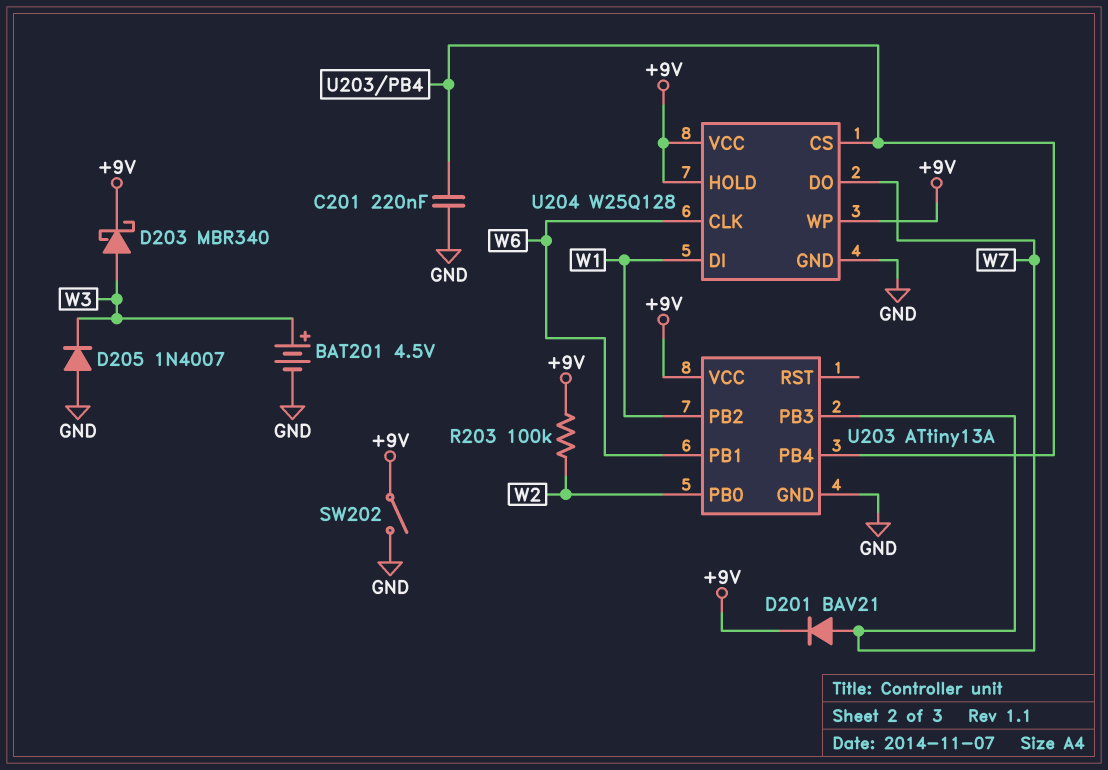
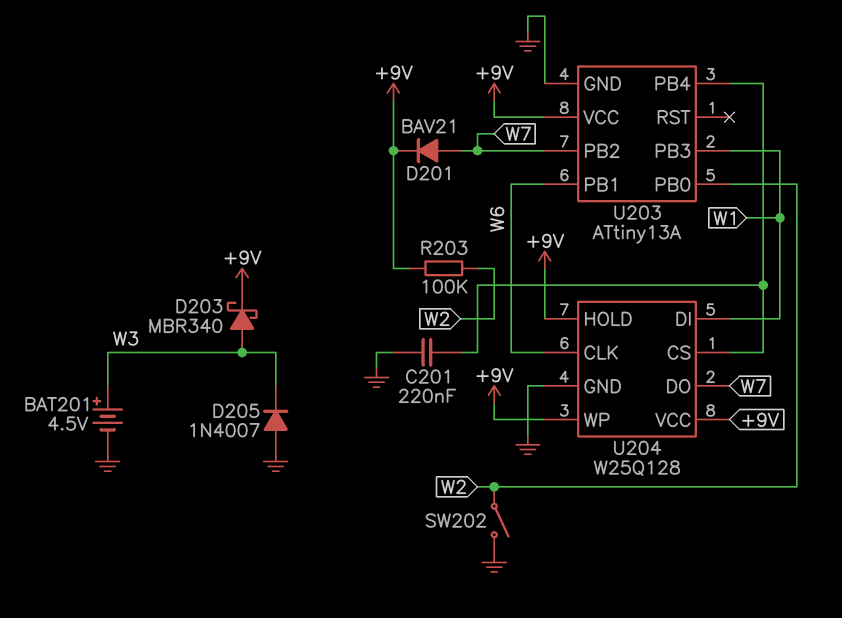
SW202: switch (+9V, GND) -> switch (GND, W2)
U203 pin PB2: W1 -> W7
U203 pin PB3: W7 -> W1

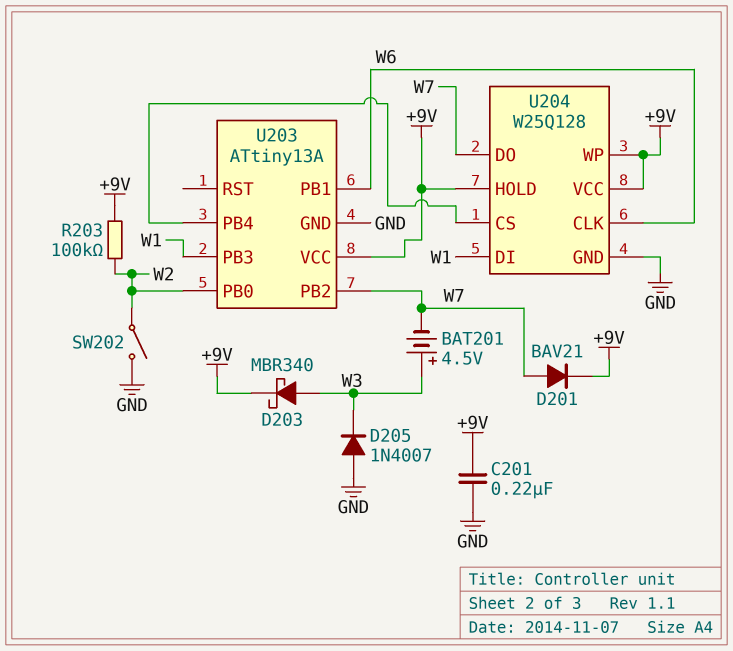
BAT201: 4.5V (plus W3, minus GND) -> 4.5V (plus W3, minus W7)
C201: 220nF (GND, U203/PB4) -> 220nF (+9V, GND)

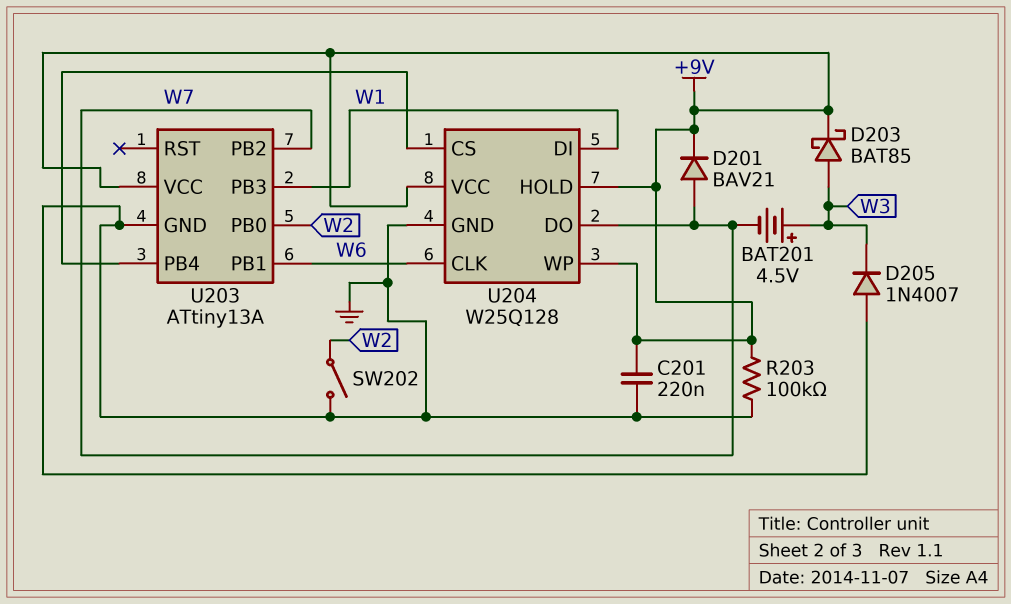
D203: schottky MBR340 (A W3, K +9V) -> schottky BAT85 (A W3, K +9V)
R203: 100k (+9V, W2) -> 100k (+9V, GND)

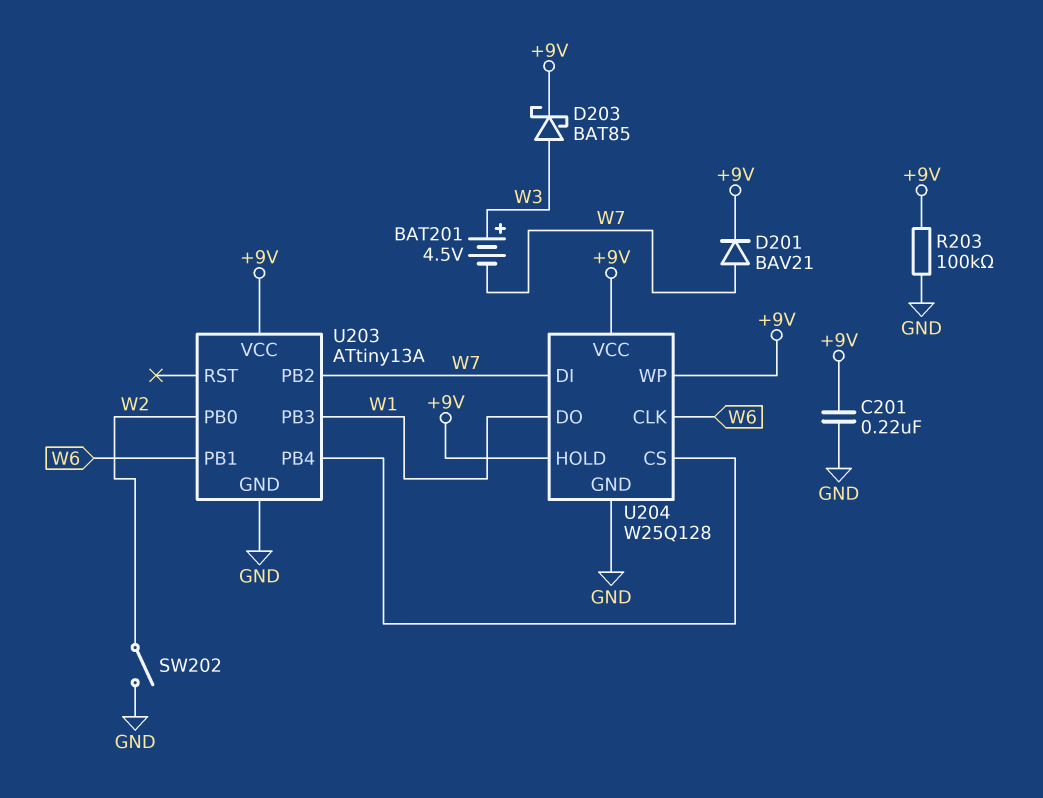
D205: diode 1N4007 (A GND, K W3) -> none
U204 pin DI: W1 -> W7
U204 pin DO: W7 -> W1

